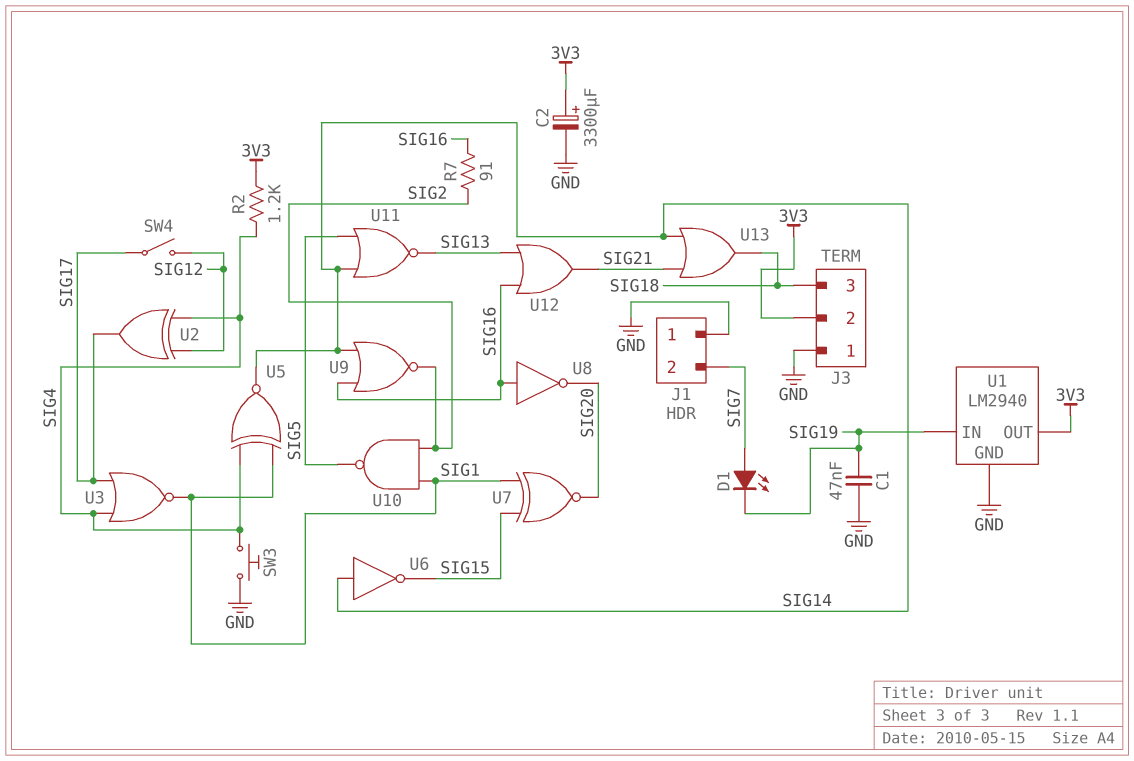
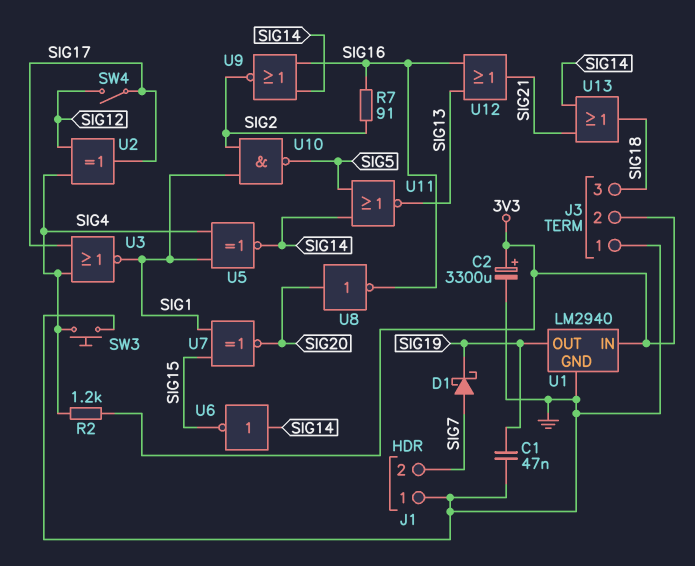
D1: LED (A SIG7, K SIG19) -> schottky (A SIG7, K SIG19)
U1 pin IN: SIG19 -> 3V3
U1 pin OUT: 3V3 -> SIG19
U8: NOT (in SIG16, out SIG20) -> NOT (in SIG20, out SIG16)

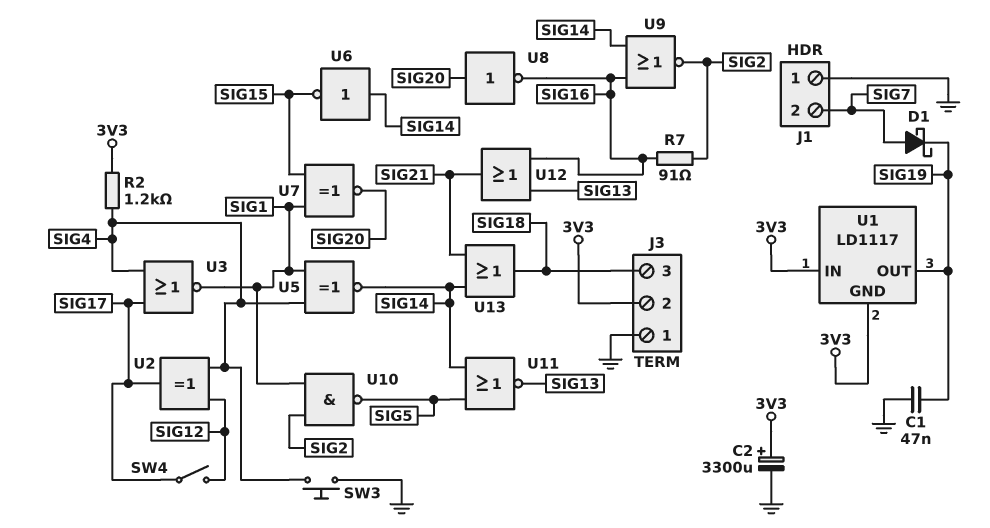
U1: LM2940 -> LD1117
U1 pin GND: GND -> 3V3

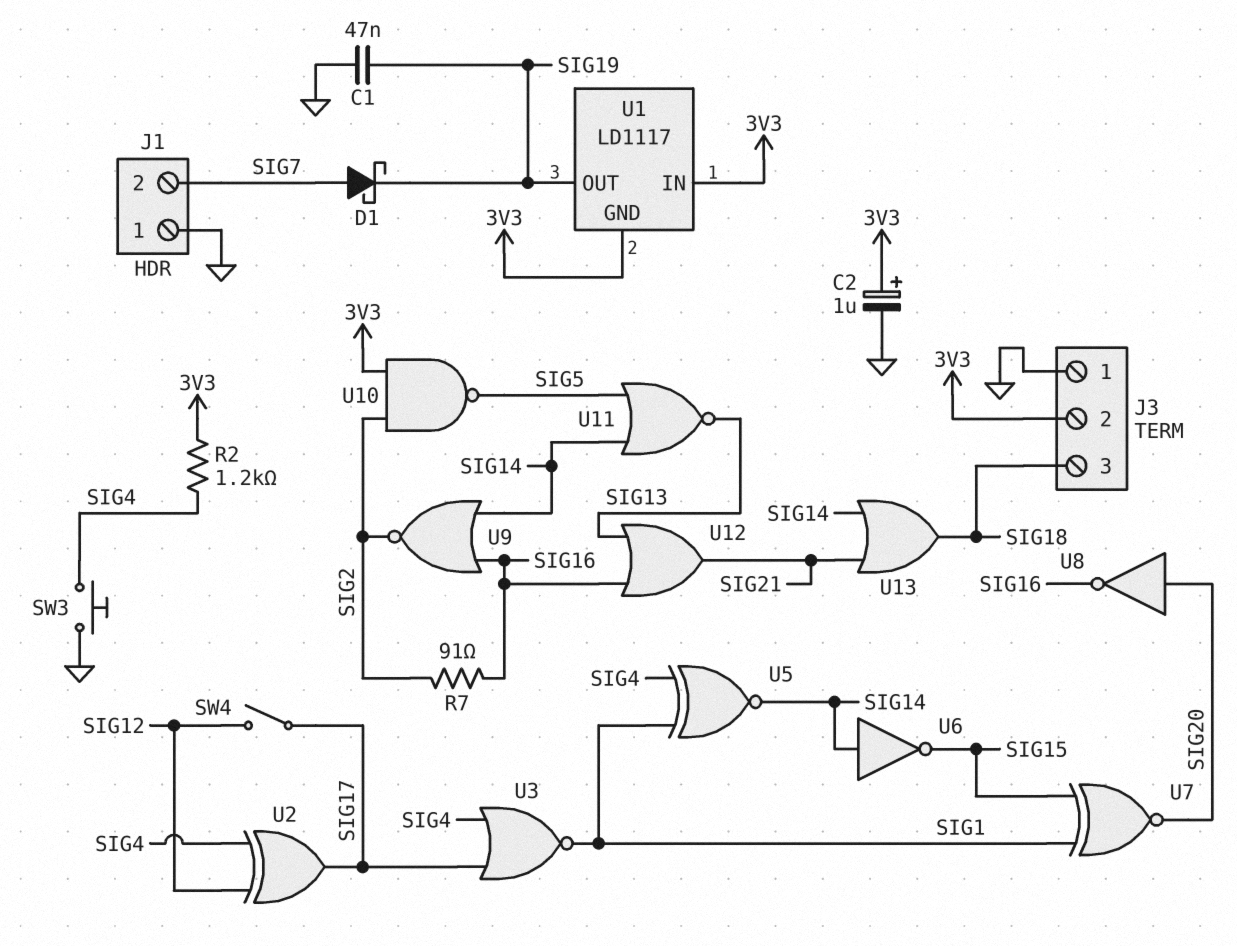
C2: 3300uF (plus 3V3, minus GND) -> 1uF (plus 3V3, minus GND)
U10: NAND (in SIG1, in SIG2, out SIG5) -> NAND (in 3V3, in SIG2, out SIG5)

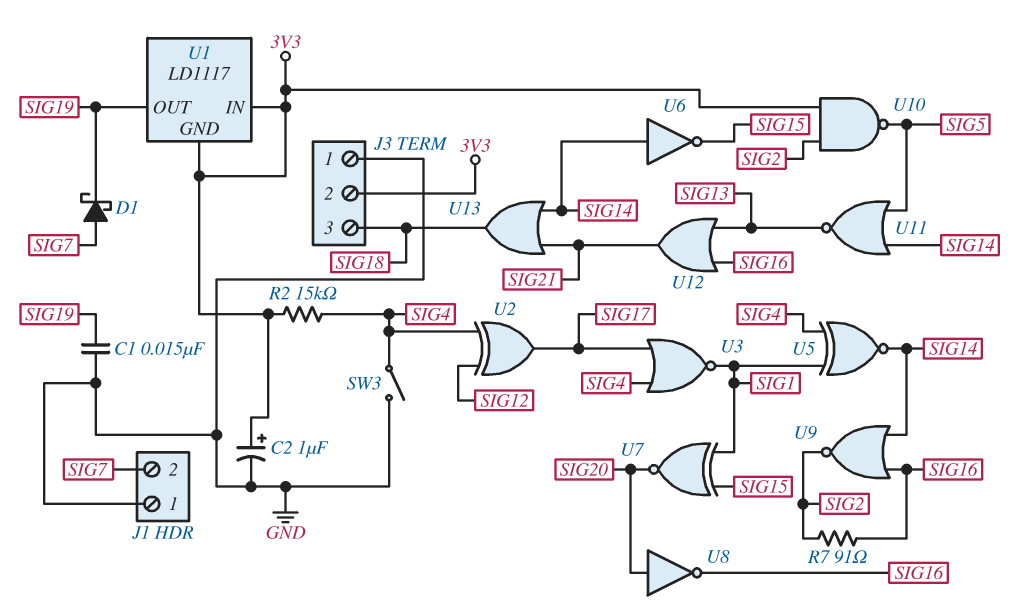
C1: 47nF (GND, SIG19) -> 15nF (GND, SIG19)
R2: 1.2k (3V3, SIG4) -> 15k (3V3, SIG4)
SW3: button (GND, SIG4) -> switch (GND, SIG4)
SW4: switch (SIG12, SIG17) -> none

